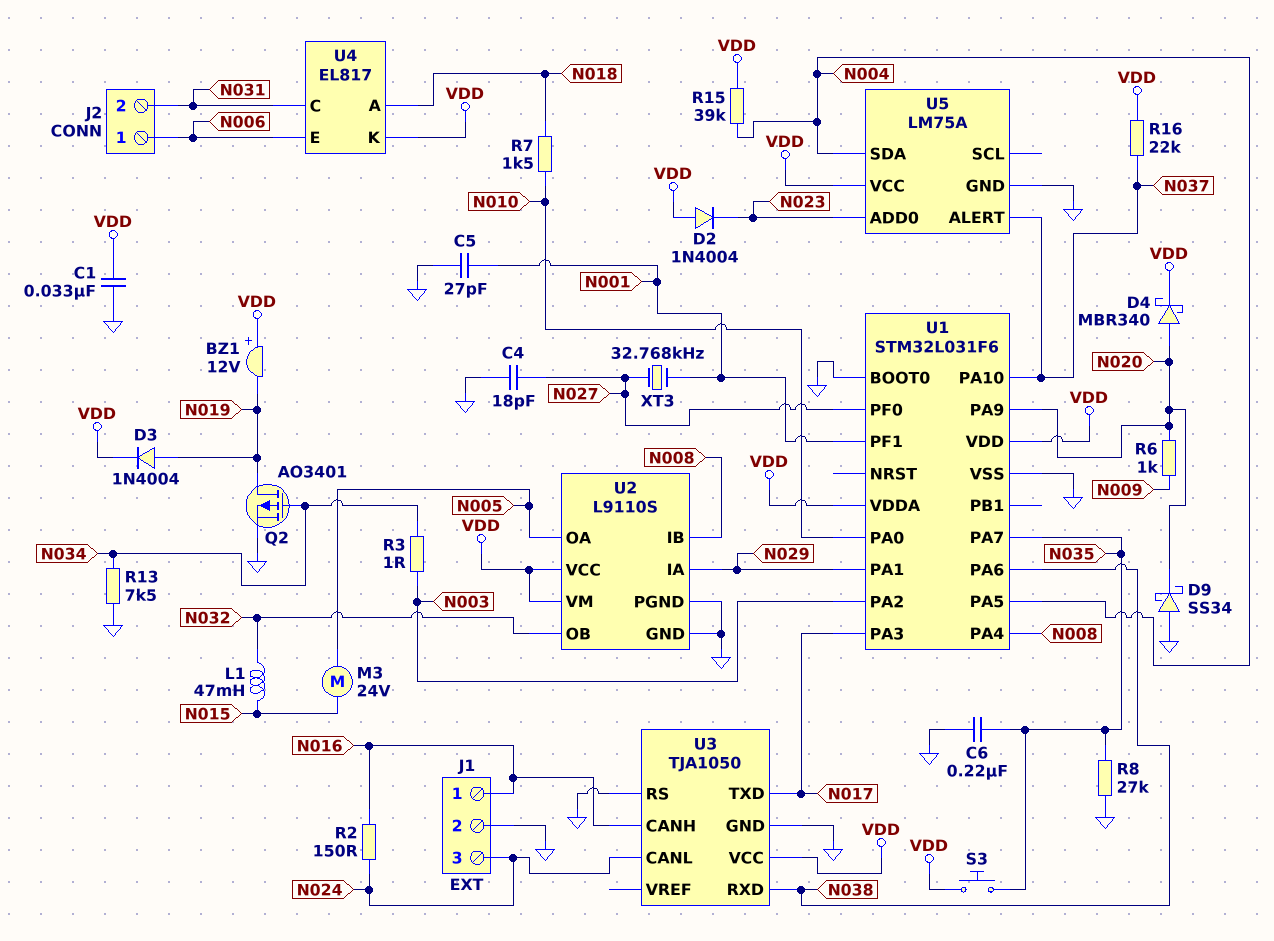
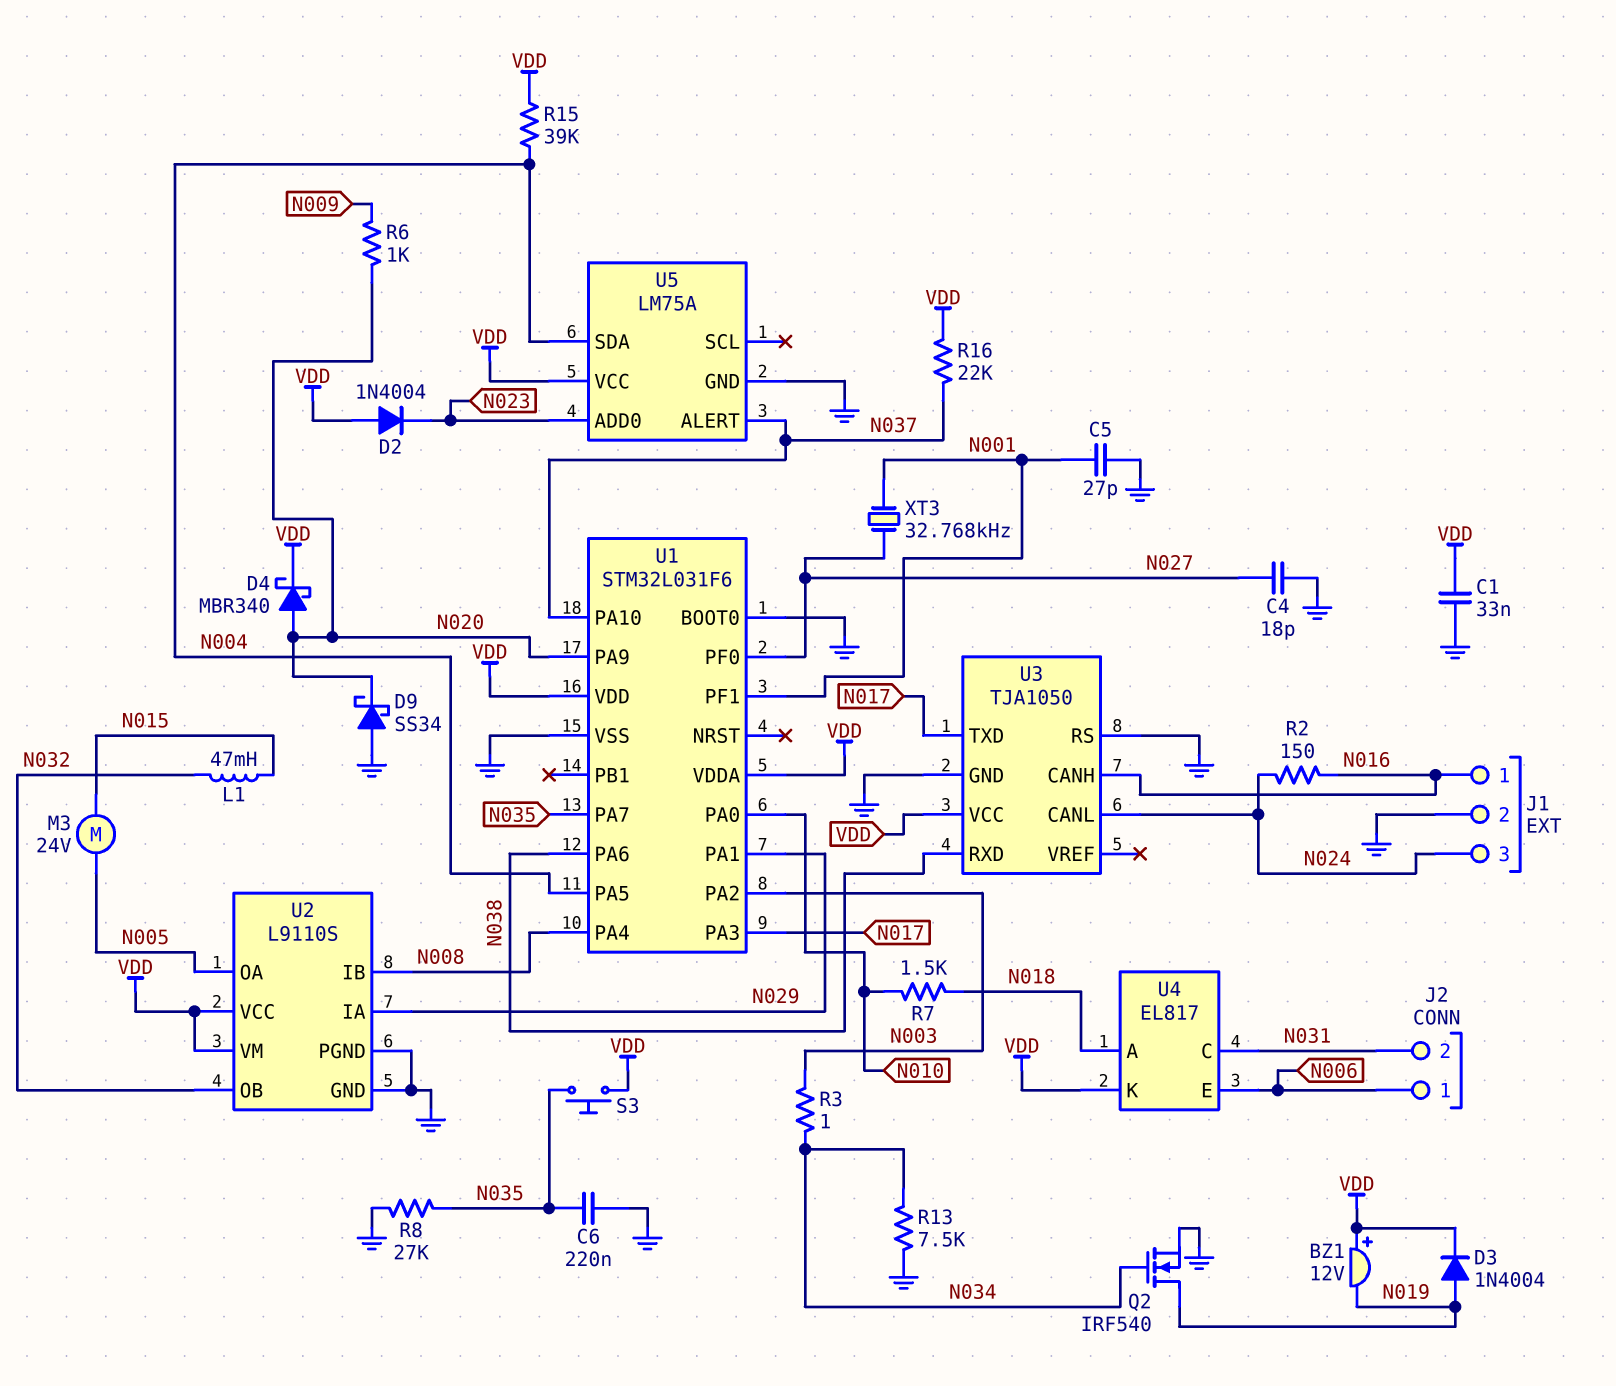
Q2: PMOS AO3401 (G N034, D N019, S GND) -> NMOS IRF540 (G N034, D N019, S GND)

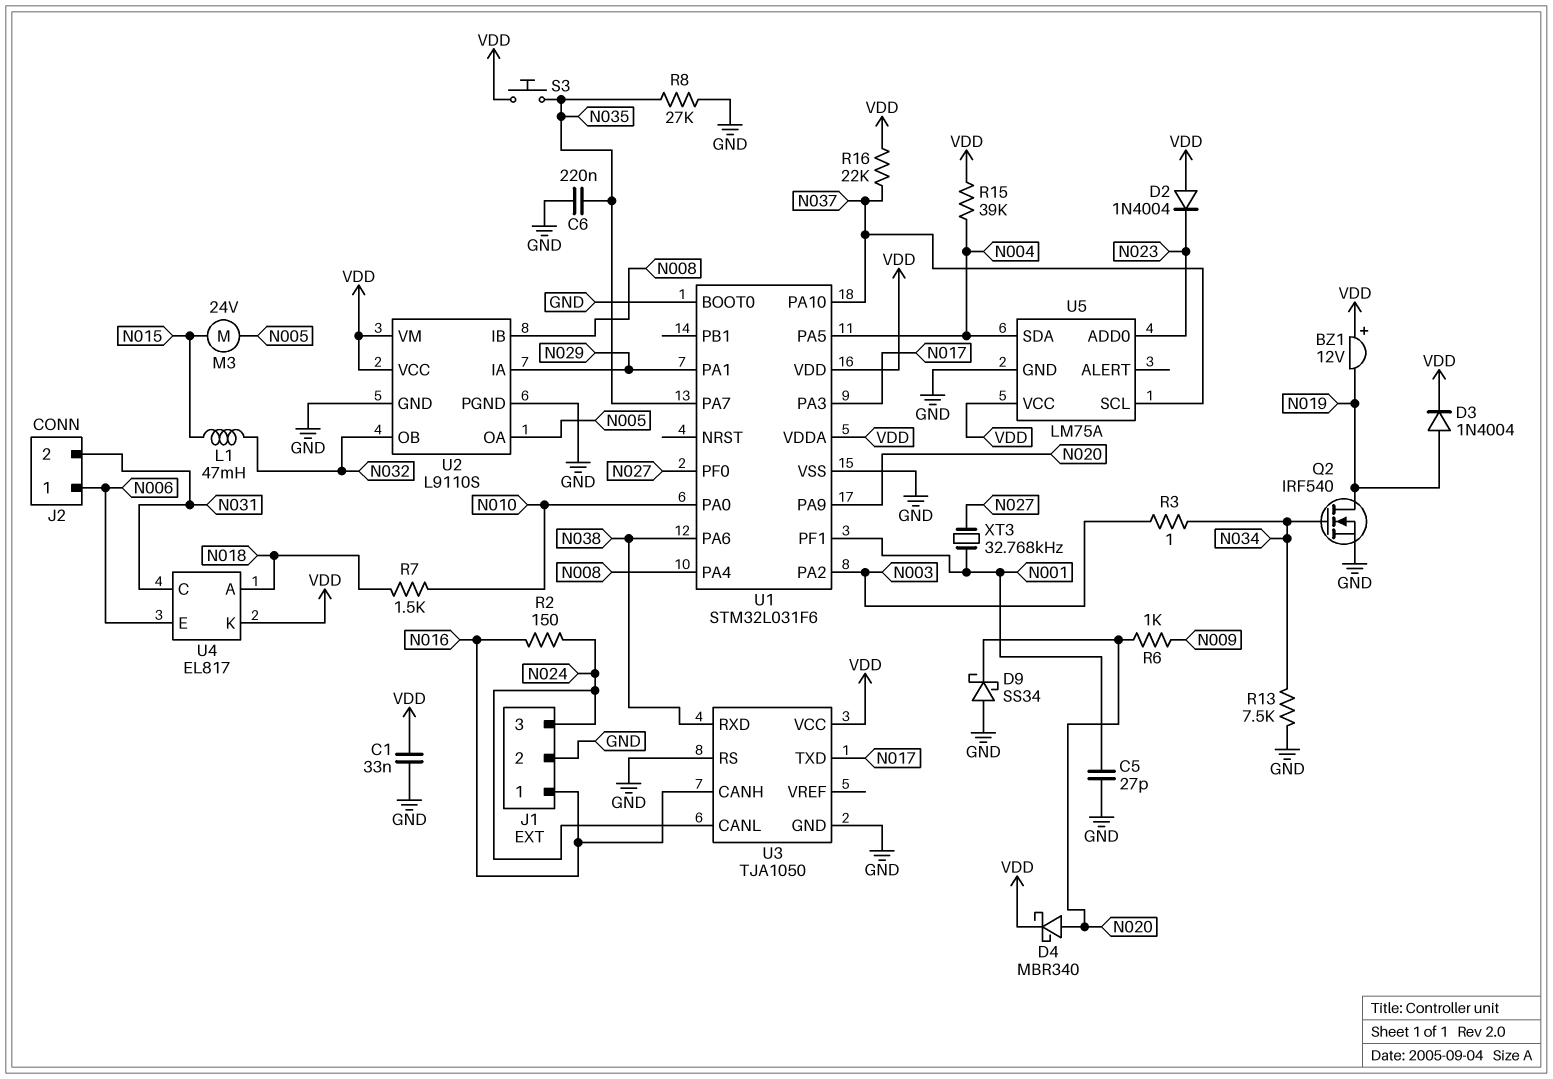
C4: 18pF (GND, N027) -> none
U5 pin ALERT: N037 -> none
U5 pin SCL: none -> N037

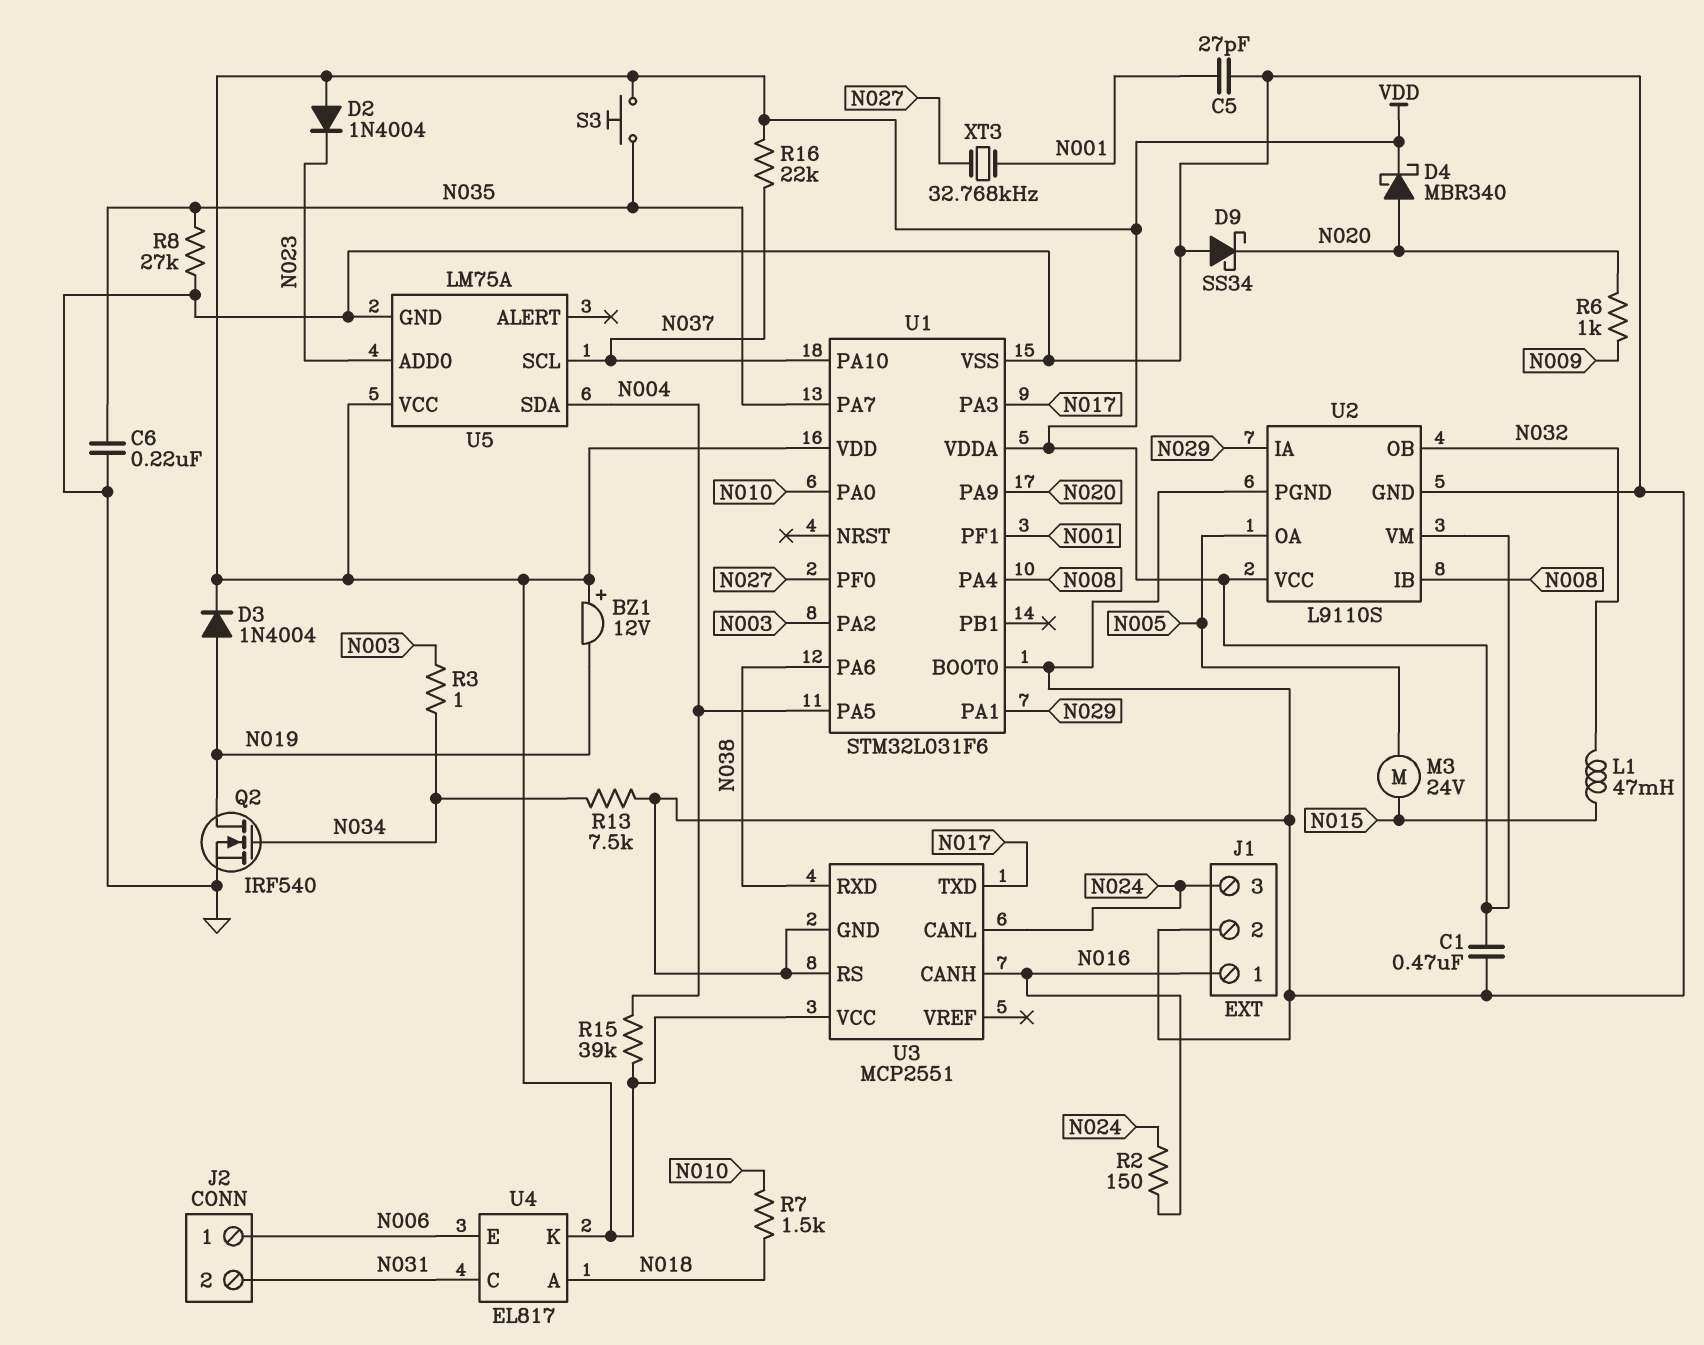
C1: 33nF (GND, VDD) -> 470nF (GND, VDD)
U3: TJA1050 -> MCP2551

